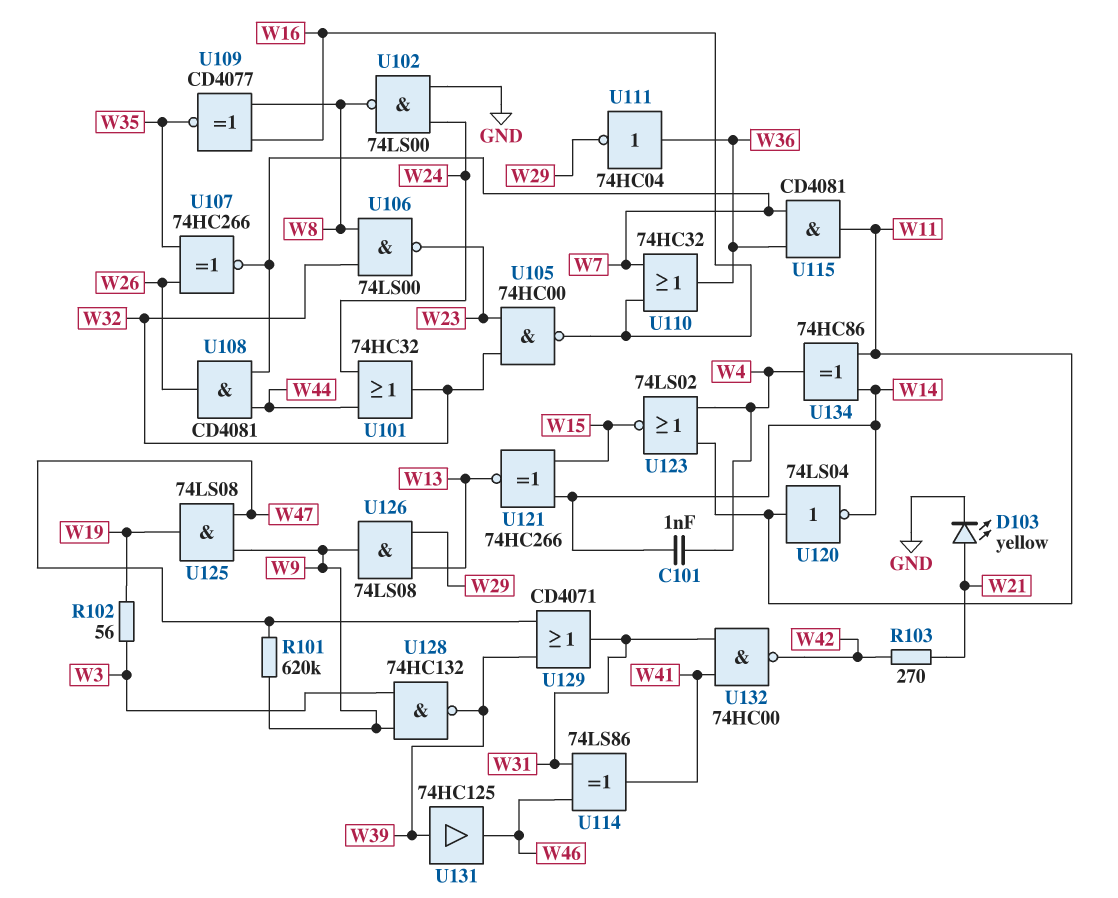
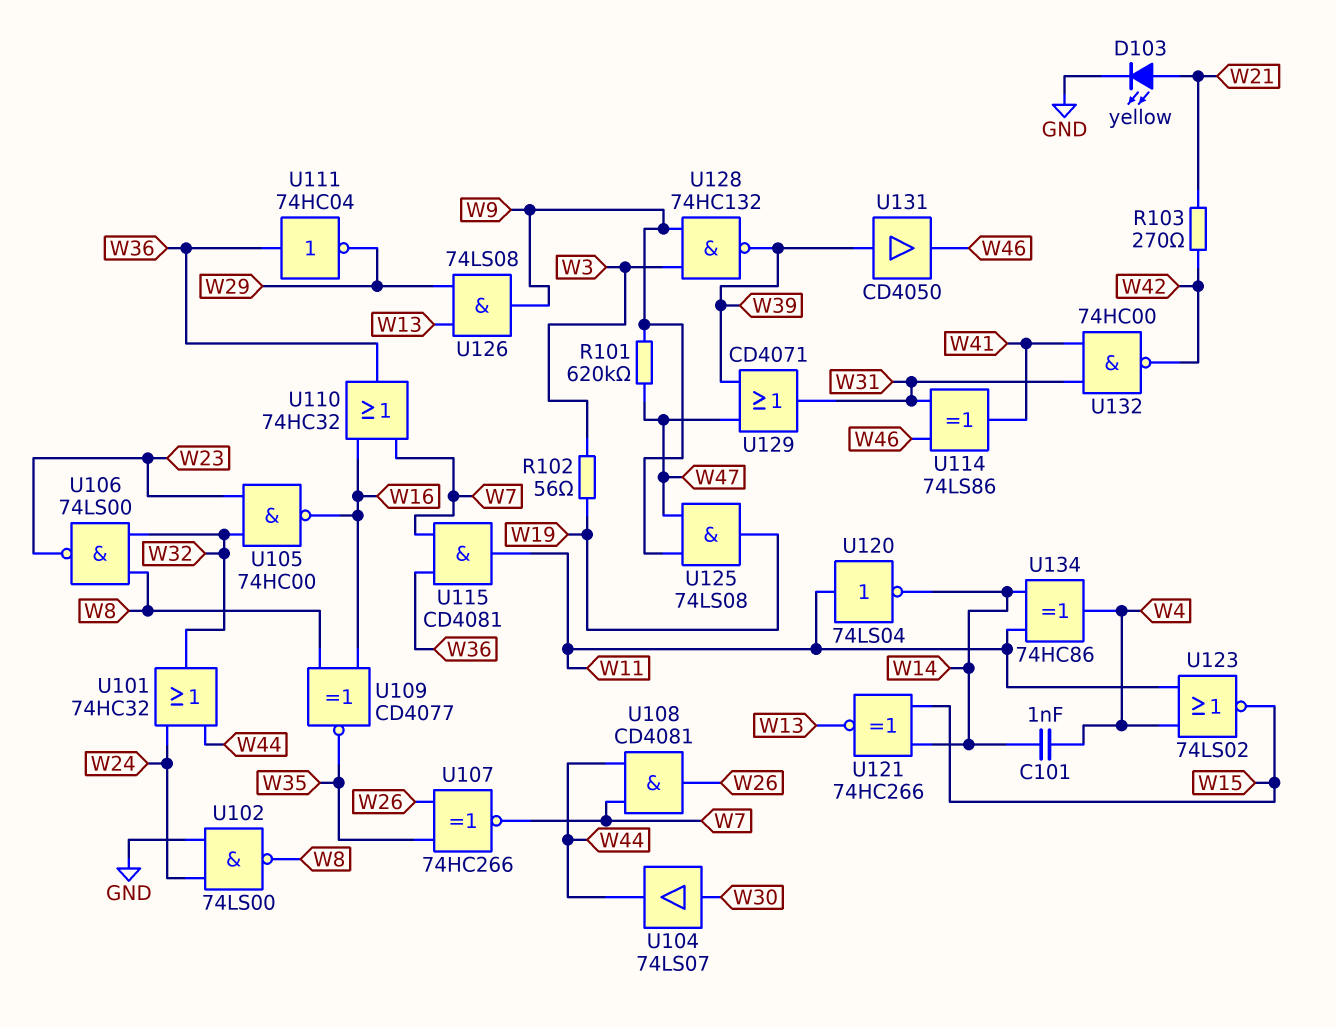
U104: none -> buffer 74LS07 (in W30, out W44)
U131: buffer 74HC125 (in W39, out W46) -> buffer CD4050 (in W39, out W46)

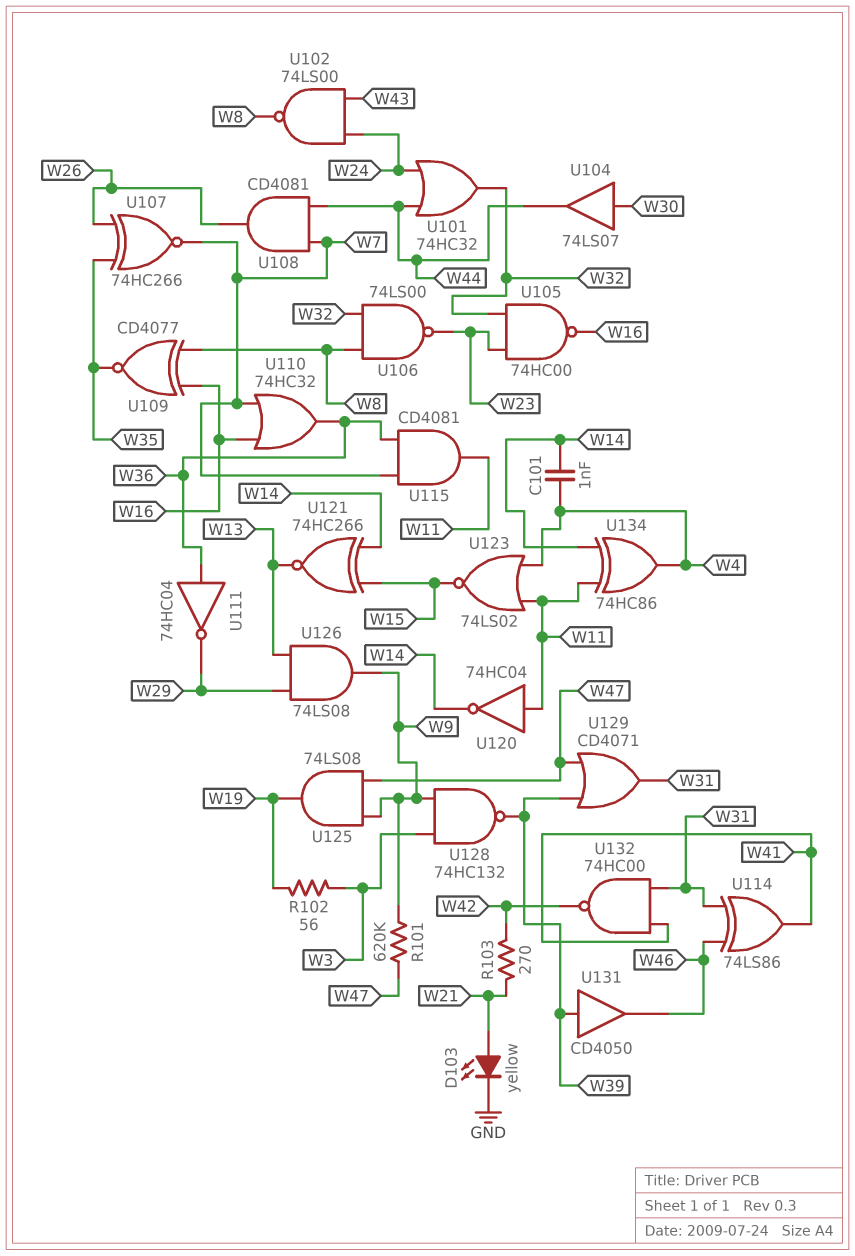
U102: NAND 74LS00 (in GND, in W24, out W8) -> NAND 74LS00 (in W24, in W43, out W8)
U120: NOT 74LS04 (in W11, out W14) -> NOT 74HC04 (in W11, out W14)

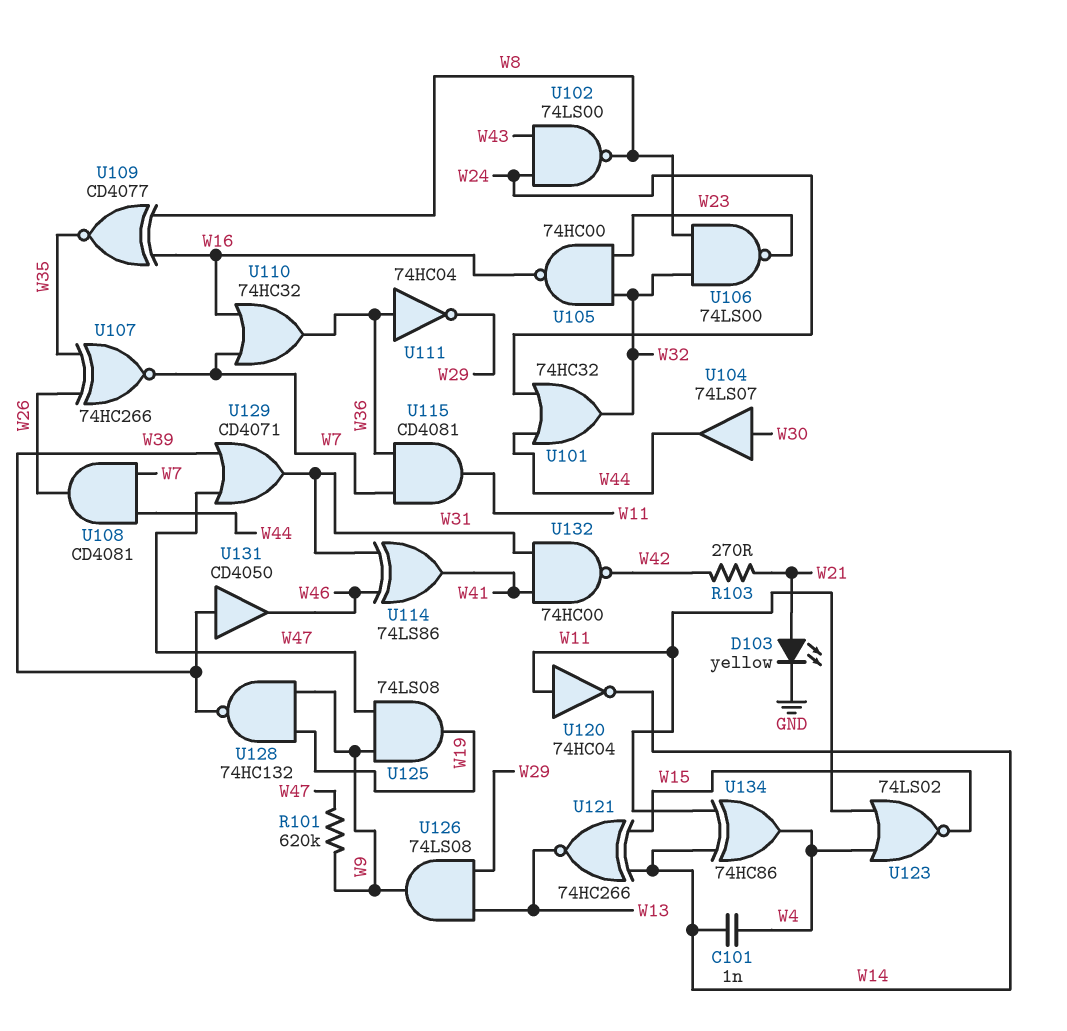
R102: 56 (W3, W19) -> none
U128: NAND 74HC132 (in W3, in W9, out W39) -> NAND 74HC132 (in W9, in W19, out W39)

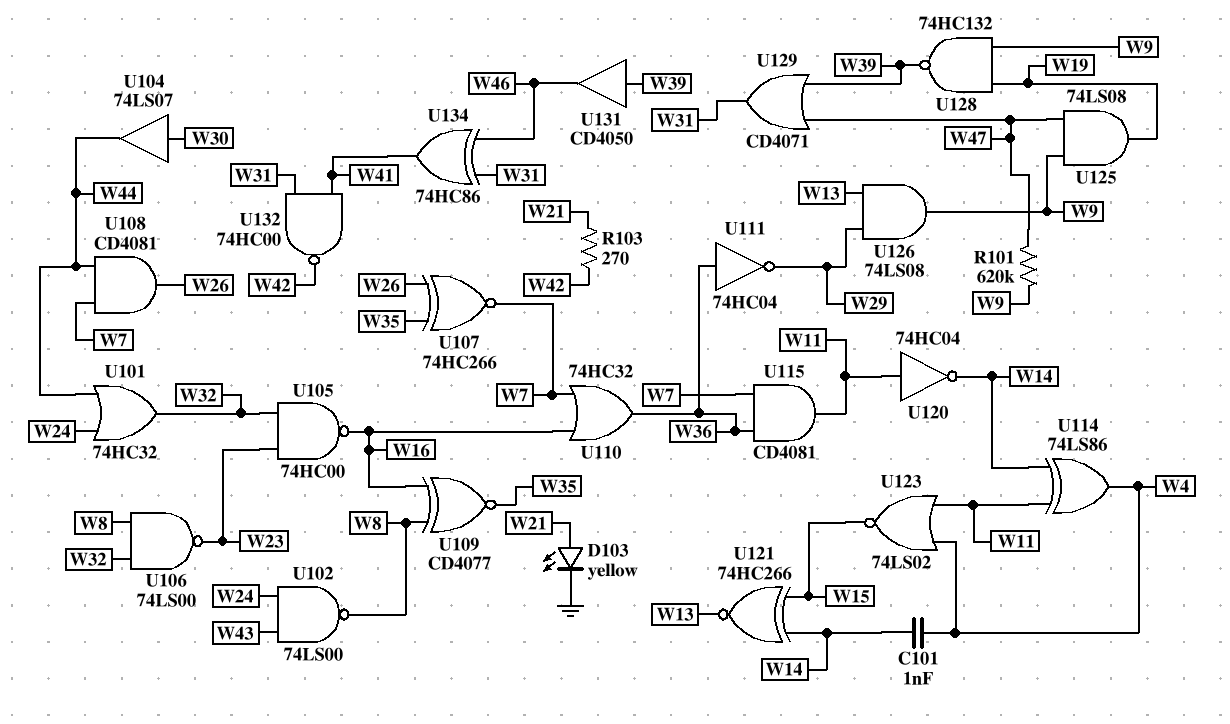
U114: XOR 74LS86 (in W31, in W46, out W41) -> XOR 74LS86 (in W11, in W14, out W4)
U134: XOR 74HC86 (in W11, in W14, out W4) -> XOR 74HC86 (in W31, in W46, out W41)

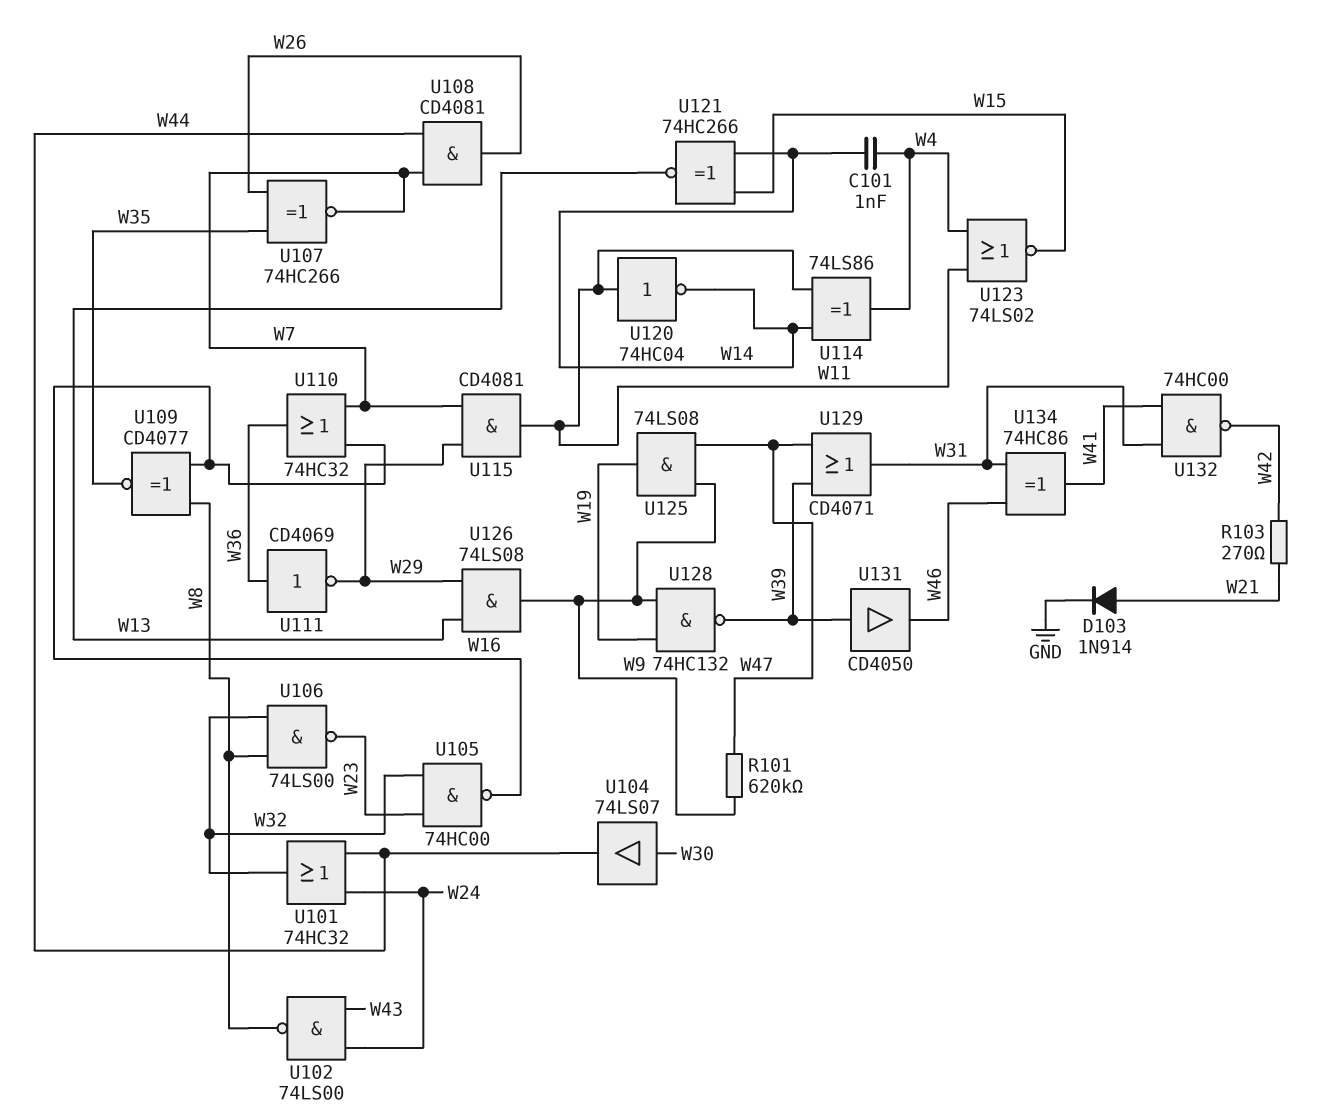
D103: LED yellow (A W21, K GND) -> diode 1N914 (A W21, K GND)
U111: NOT 74HC04 (in W36, out W29) -> NOT CD4069 (in W36, out W29)
U115: AND CD4081 (in W7, in W36, out W11) -> AND CD4081 (in W7, in W29, out W11)

